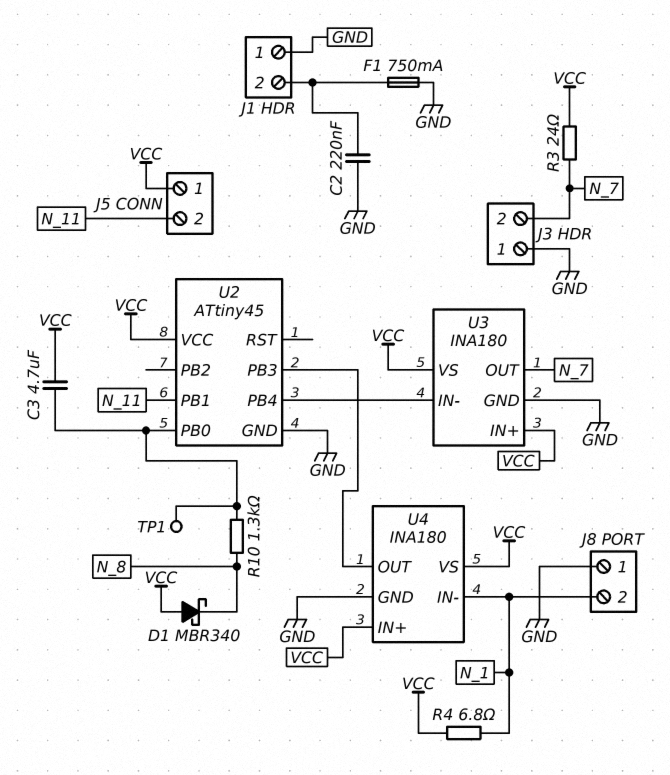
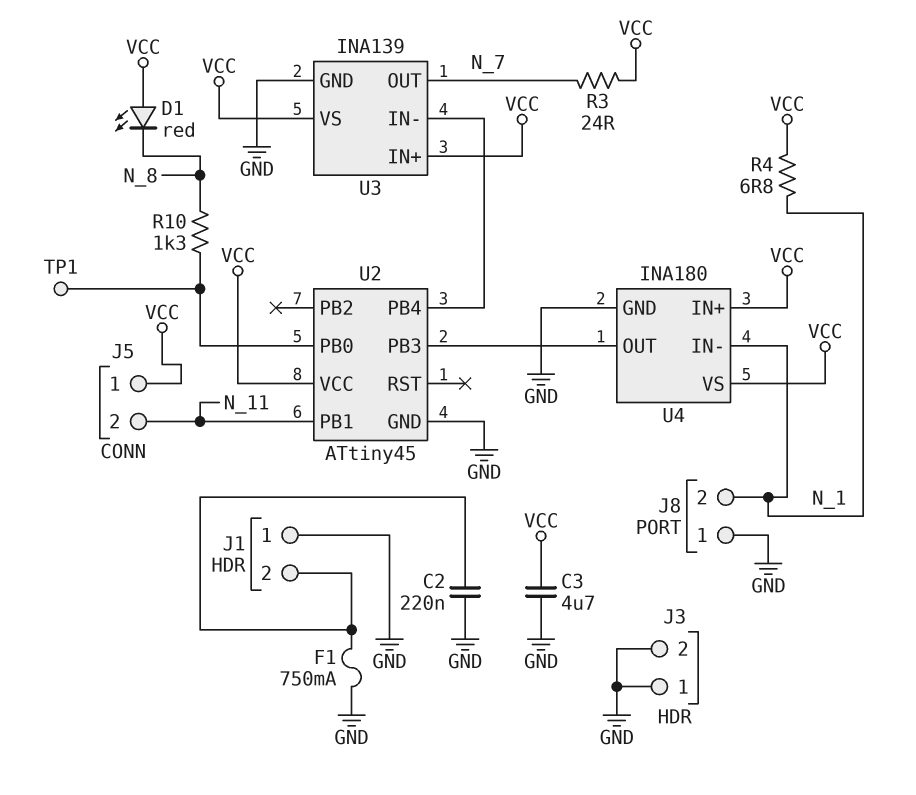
C3: 4.7uF (U2/PB0, VCC) -> 4.7uF (GND, VCC)
D1: schottky MBR340 (A VCC, K N_8) -> LED red (A VCC, K N_8)
J3 pin 2: N_7 -> GND
U3: INA180 -> INA139

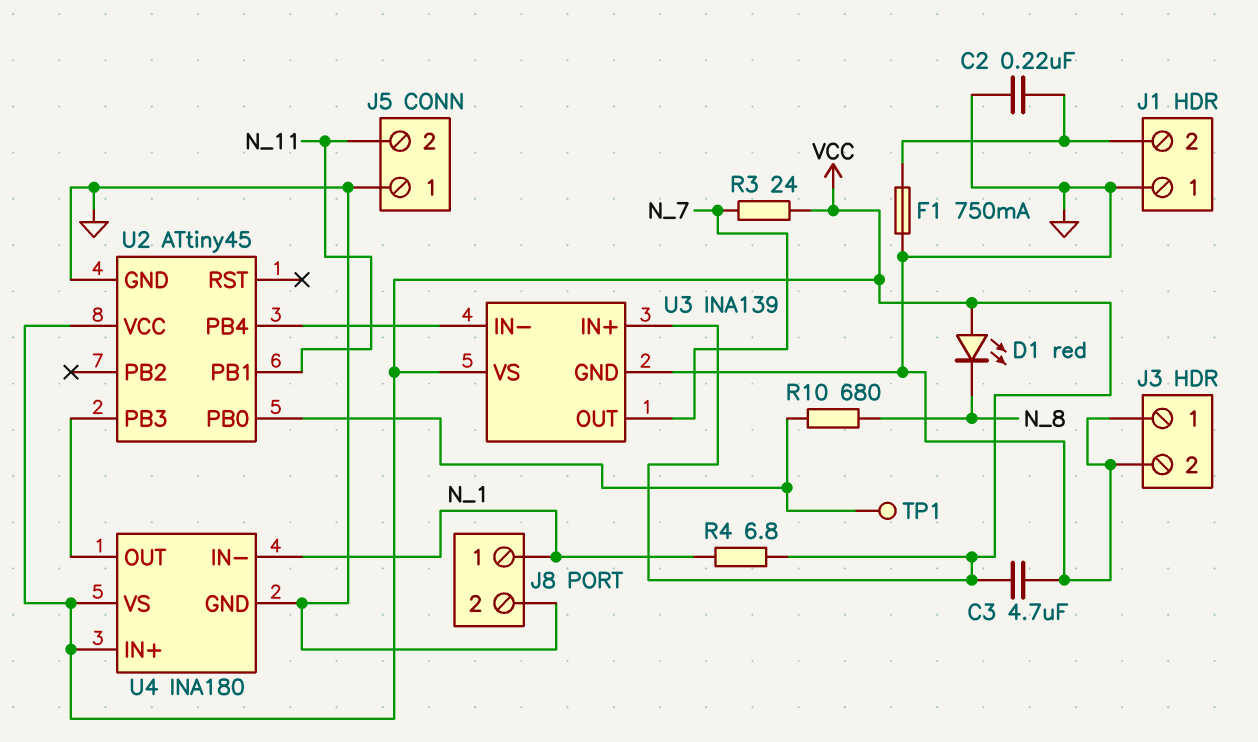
J5 pin 1: VCC -> GND
J8 pin 1: GND -> N_1
J8 pin 2: N_1 -> GND
R10: 1.3k (N_8, U2/PB0) -> 680 (N_8, U2/PB0)

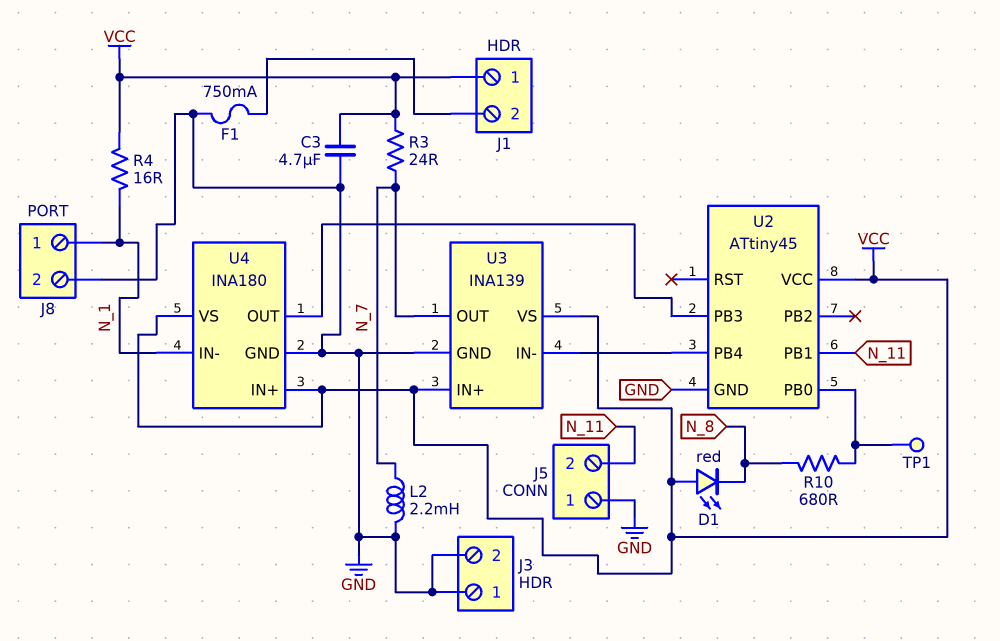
C2: 220nF (GND, J1/2) -> none
J1 pin 1: GND -> VCC
L2: none -> 2.2mH (GND, N_7)
R4: 6.8 (N_1, VCC) -> 16 (N_1, VCC)

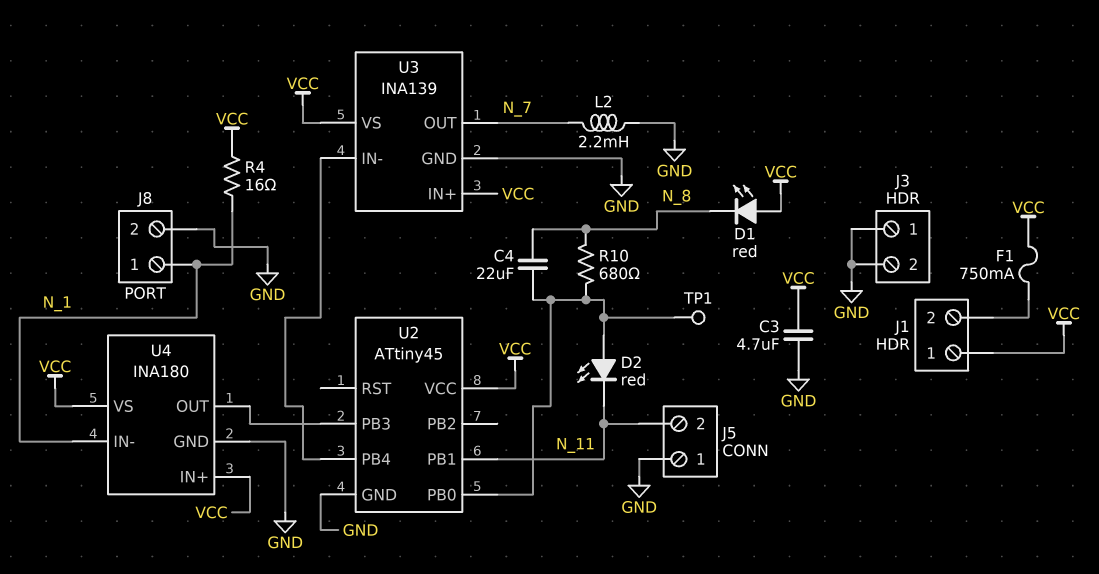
C4: none -> 22uF (N_8, U2/PB0)
D2: none -> LED red (A U2/PB0, K N_11)
F1: 750mA (GND, J1/2) -> 750mA (J1/2, VCC)
R3: 24 (N_7, VCC) -> none

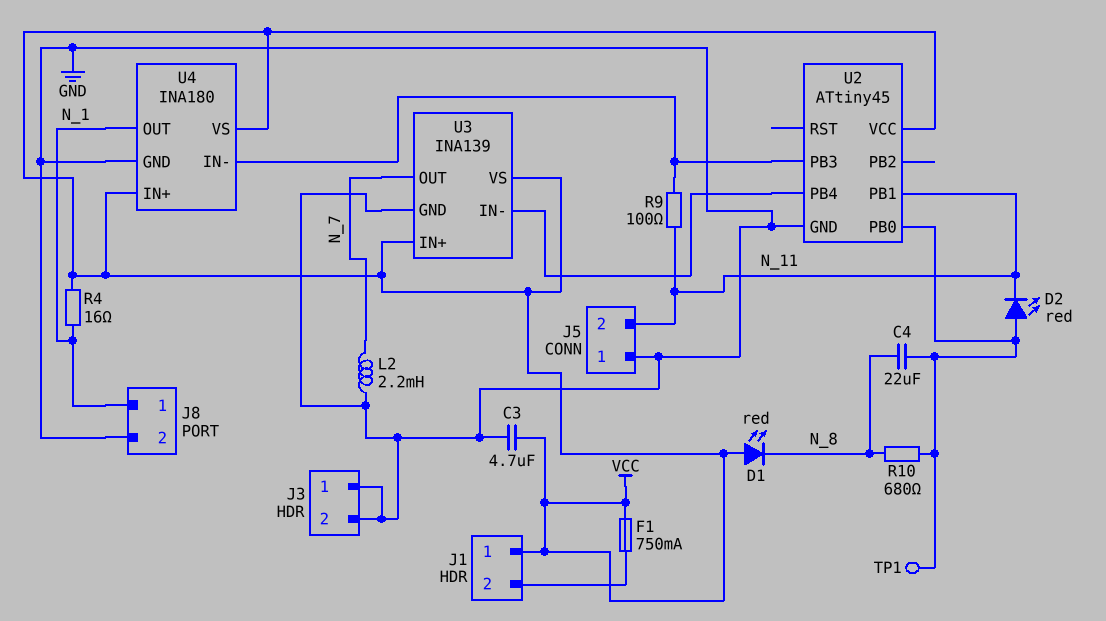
R9: none -> 100 (N_11, U2/PB3)
U4 pin IN-: N_1 -> U2/PB3
U4 pin OUT: U2/PB3 -> N_1

